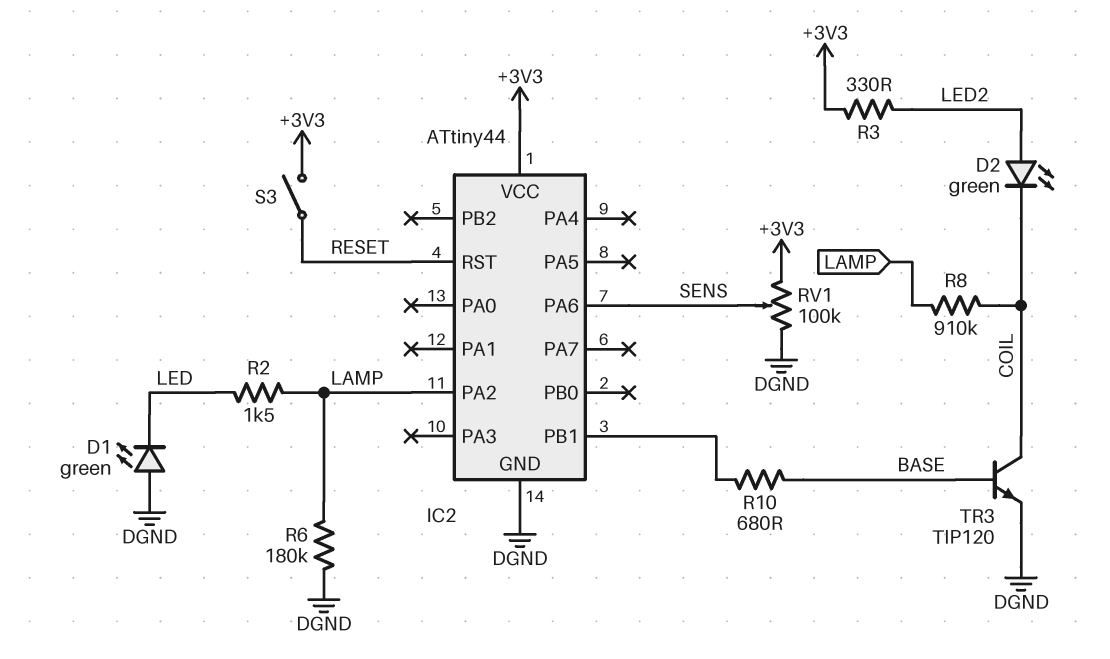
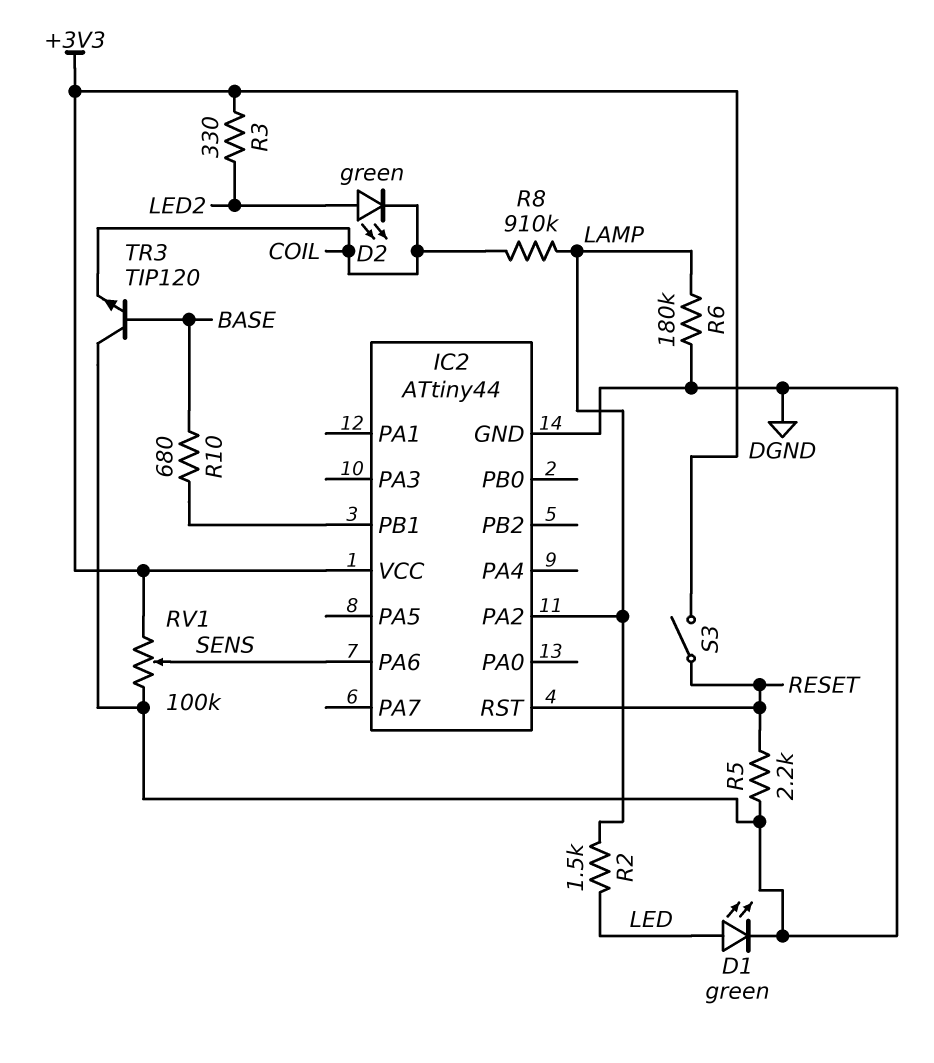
D1: LED green (A DGND, K LED) -> LED green (A LED, K DGND)
R5: none -> 2.2k (DGND, RESET)
TR3: NPN TIP120 (B BASE, C COIL, E DGND) -> NPN TIP120 (B BASE, C DGND, E COIL)

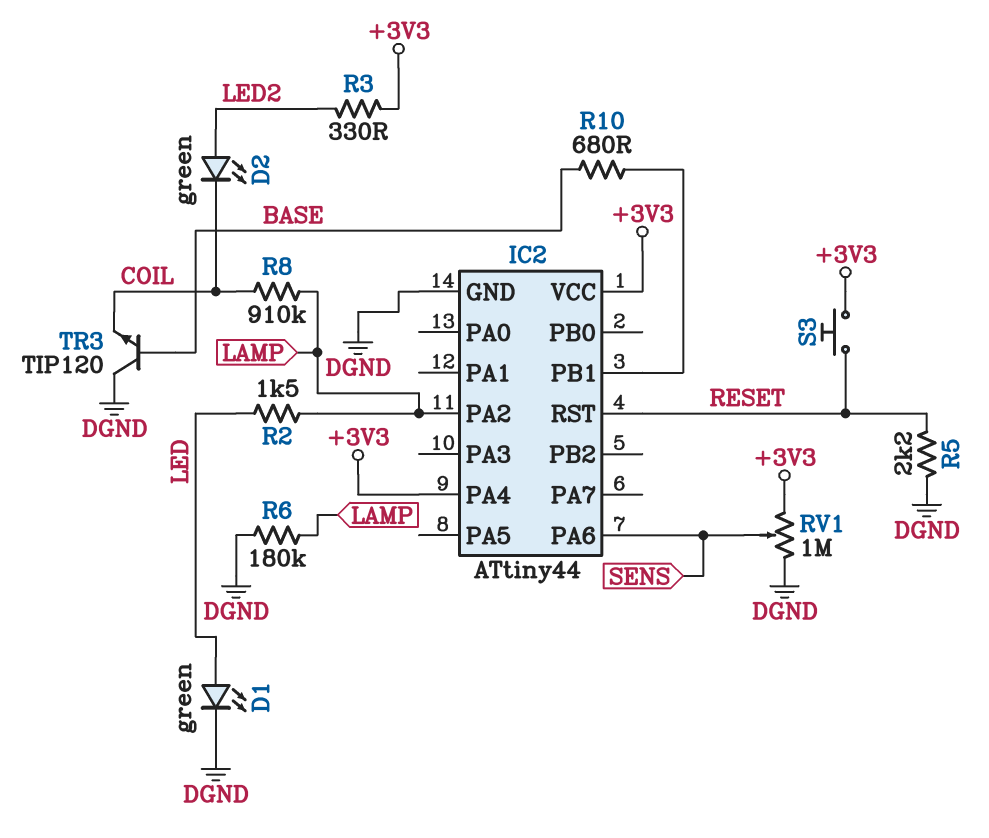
IC2 pin PA4: none -> +3V3
RV1: 100k (+3V3, DGND, wiper SENS) -> 1M (+3V3, DGND, wiper SENS)
S3: switch (+3V3, RESET) -> button (+3V3, RESET)

